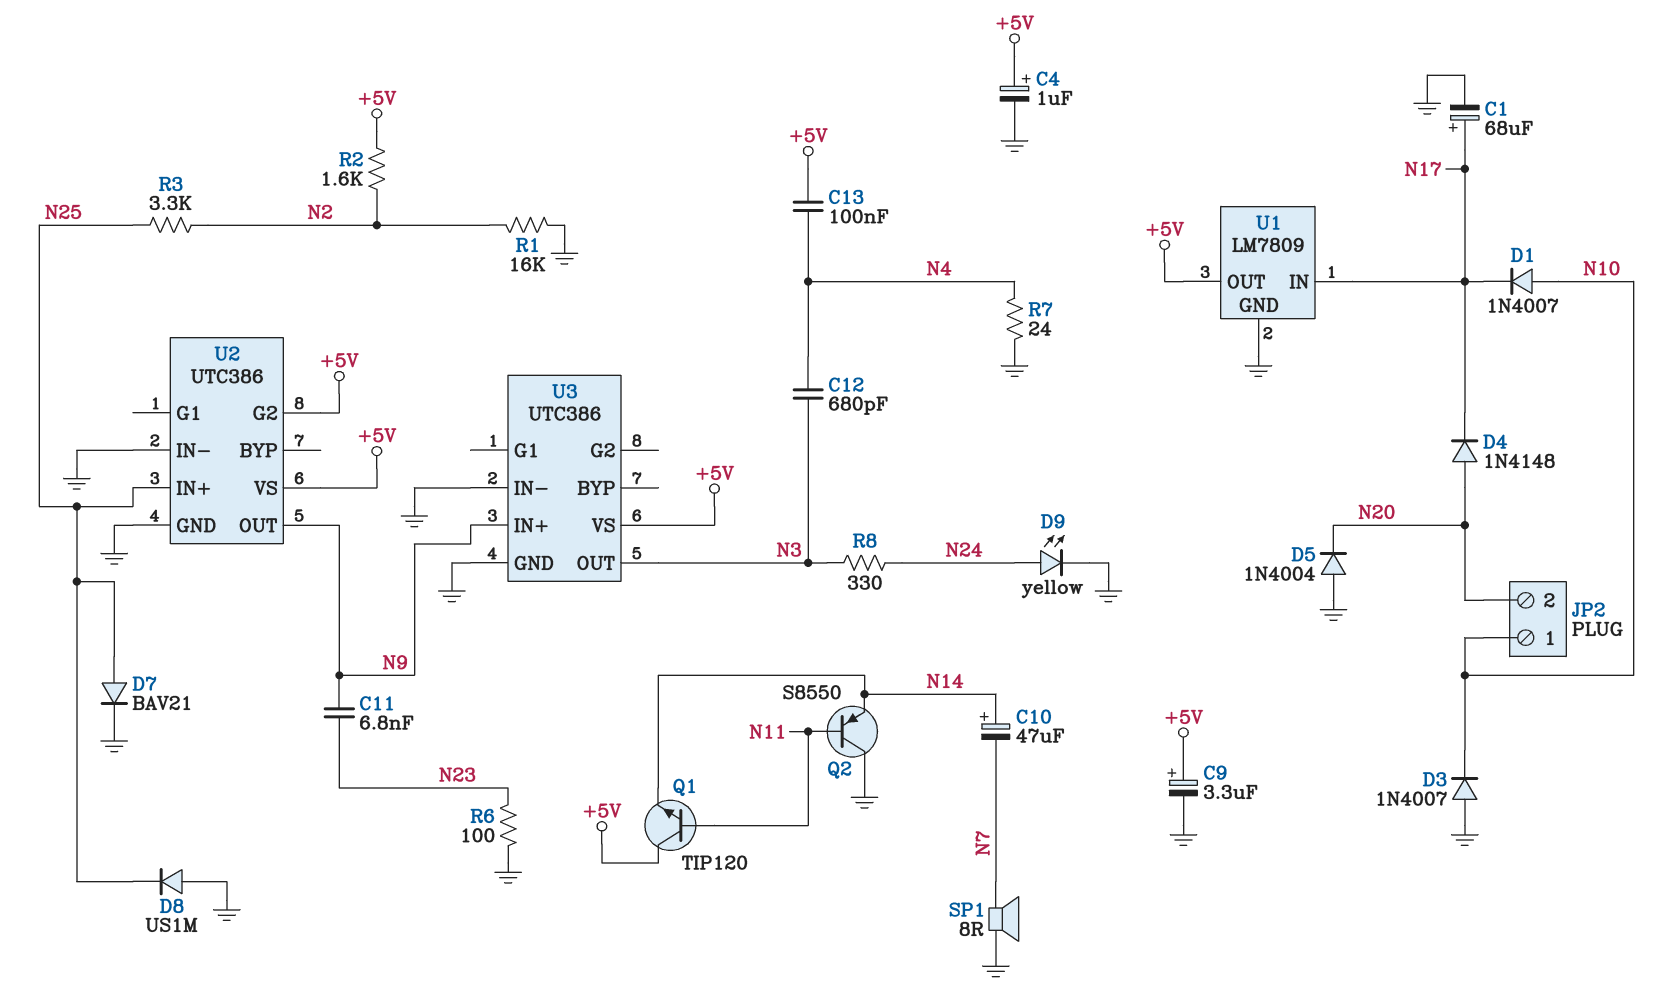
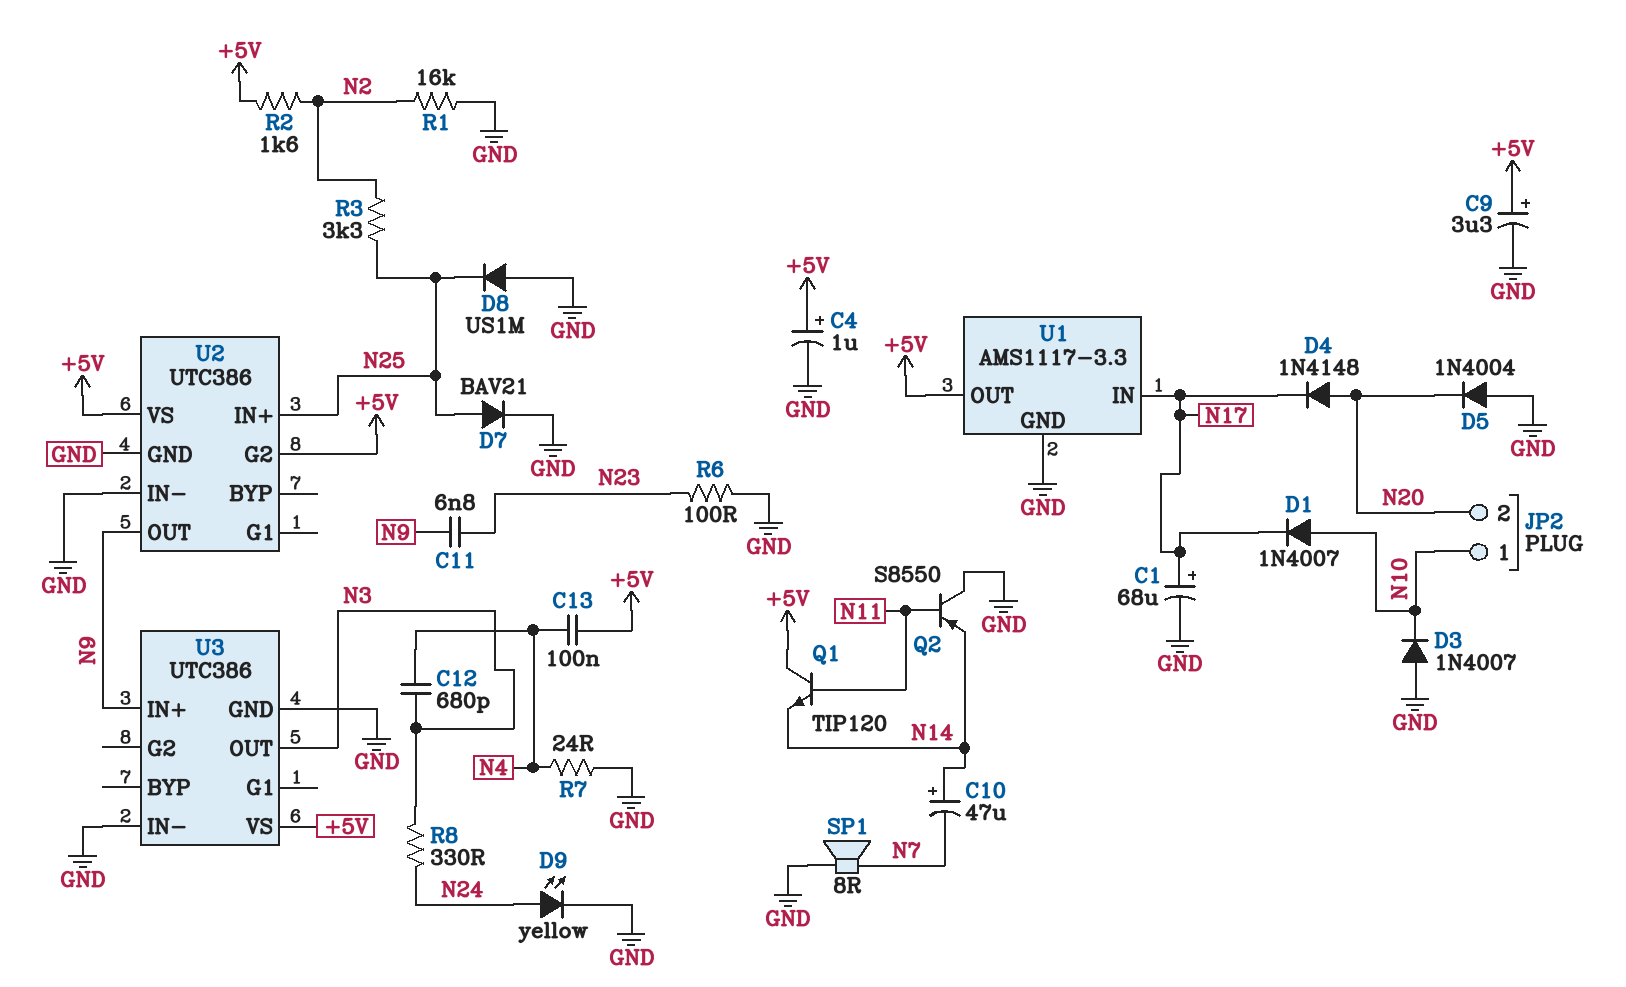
U1: LM7809 -> AMS1117-3.3

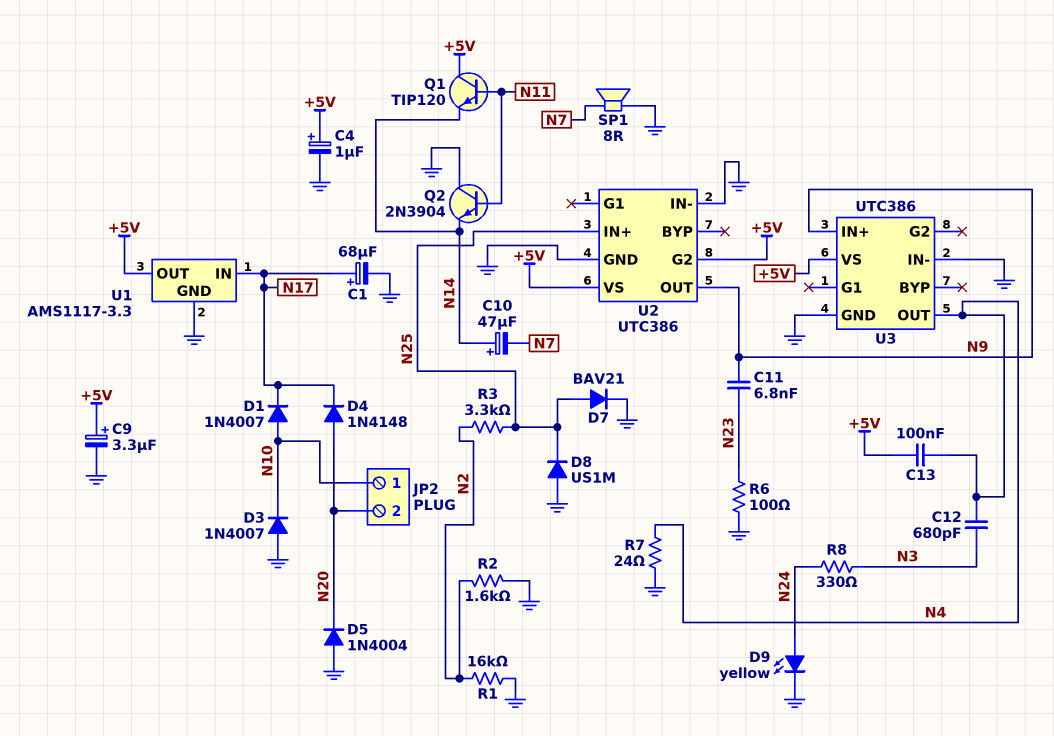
Q2: PNP S8550 (B N11, C GND, E N14) -> NPN 2N3904 (B N11, C GND, E N14)
R2: 1.6k (+5V, N2) -> 1.6k (GND, N2)
U3 pin OUT: N3 -> N4

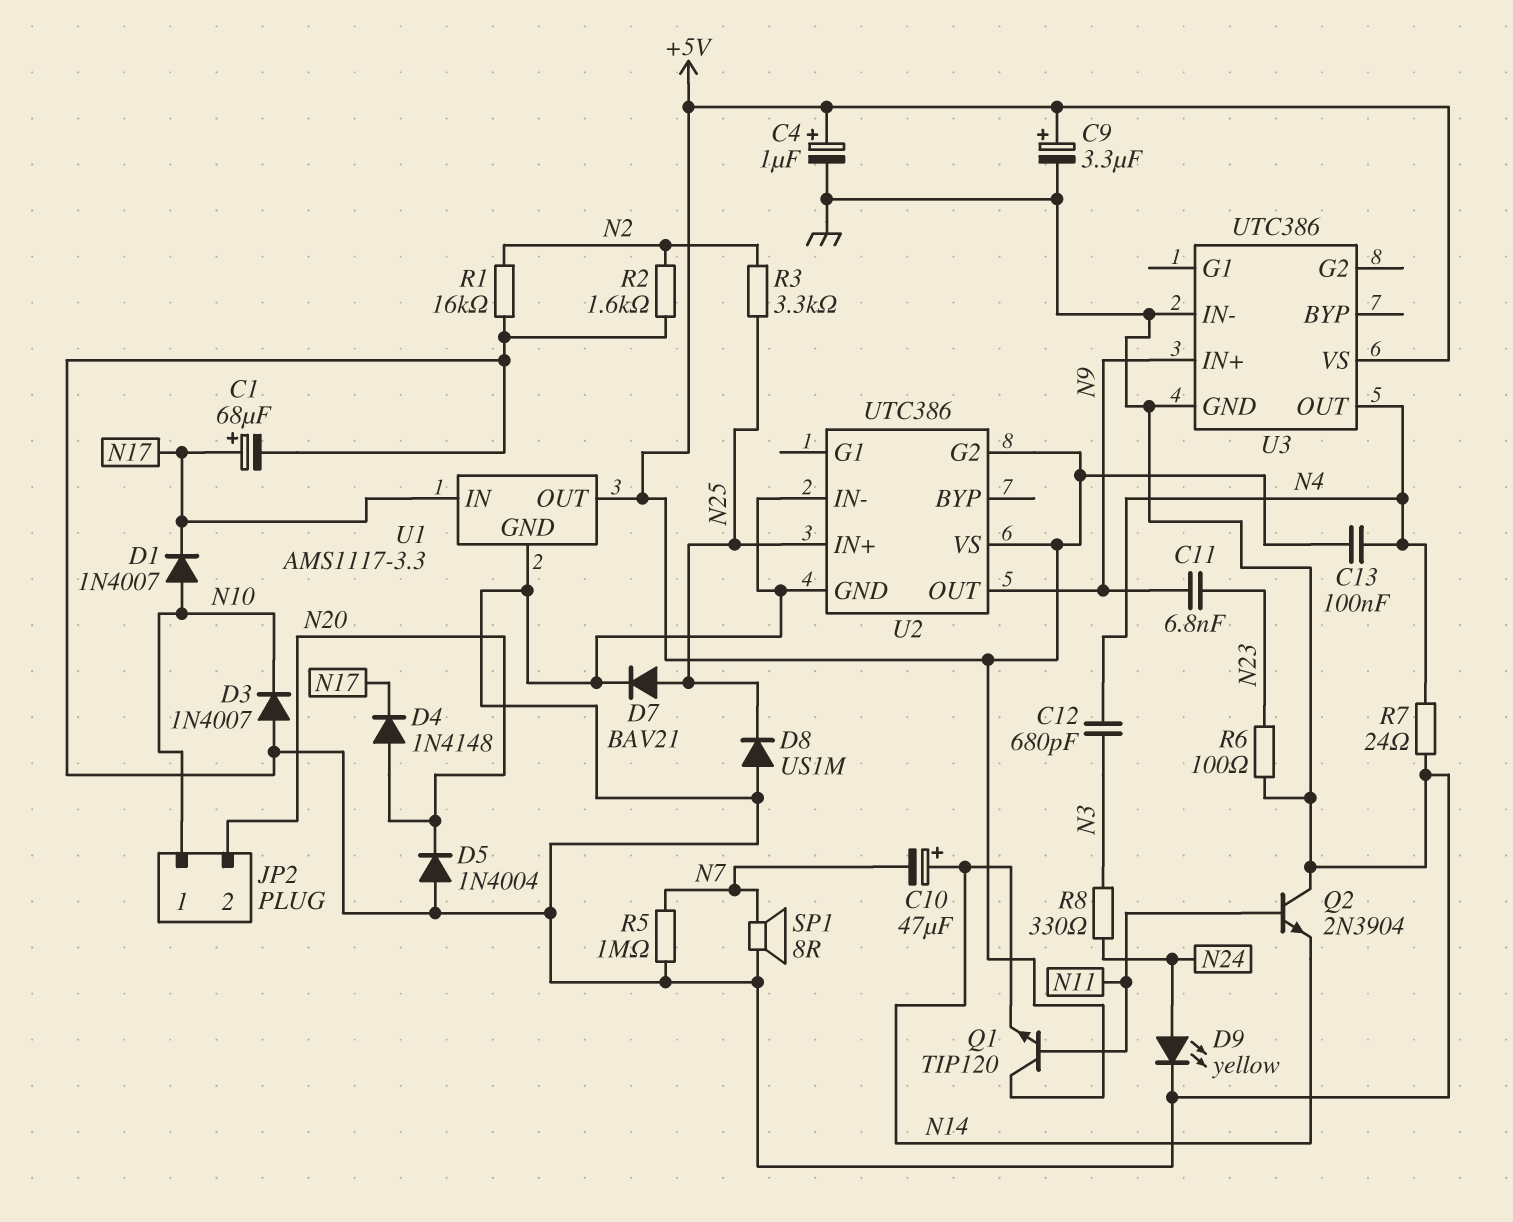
R5: none -> 1M (GND, N7)

